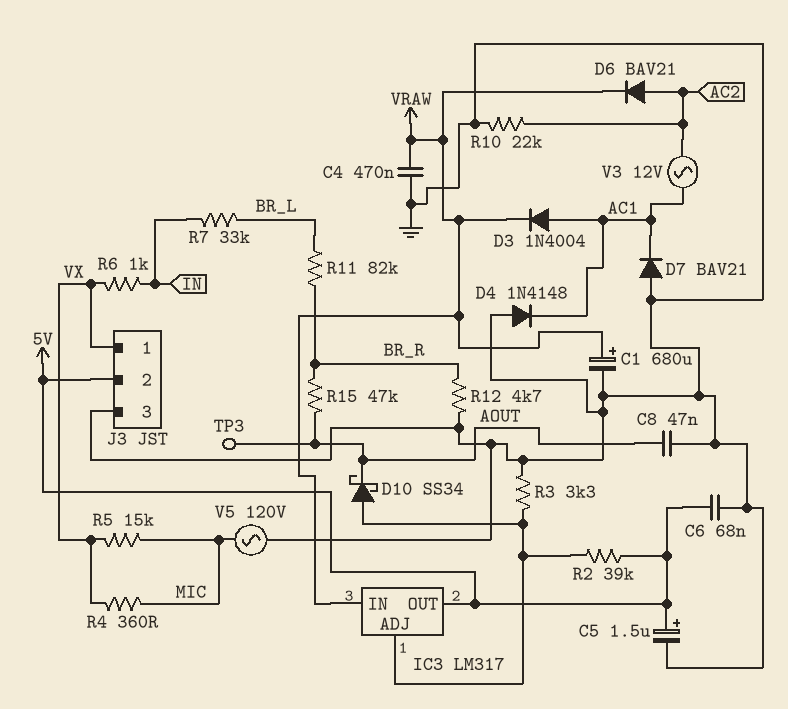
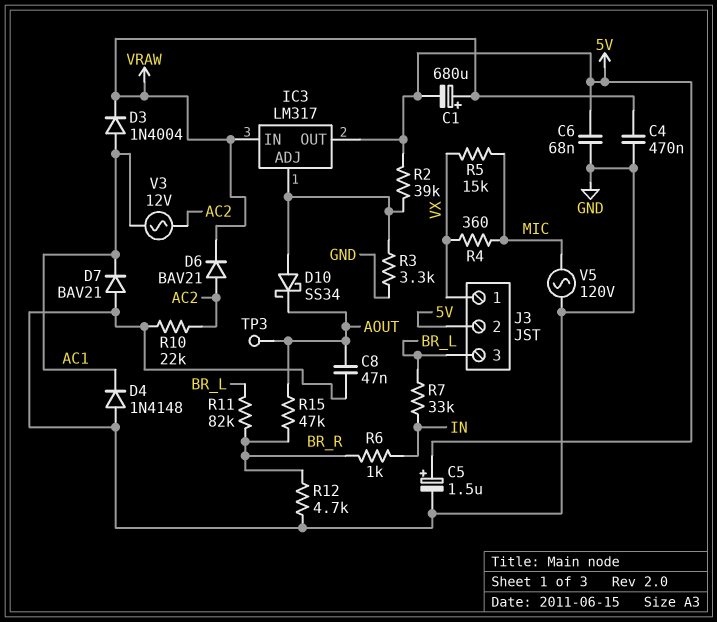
C1: 680uF (plus VRAW, minus GND) -> 680uF (plus VRAW, minus 5V)
J3 pin 3: GND -> BR_L
R6: 1k (IN, VX) -> 1k (BR_R, IN)

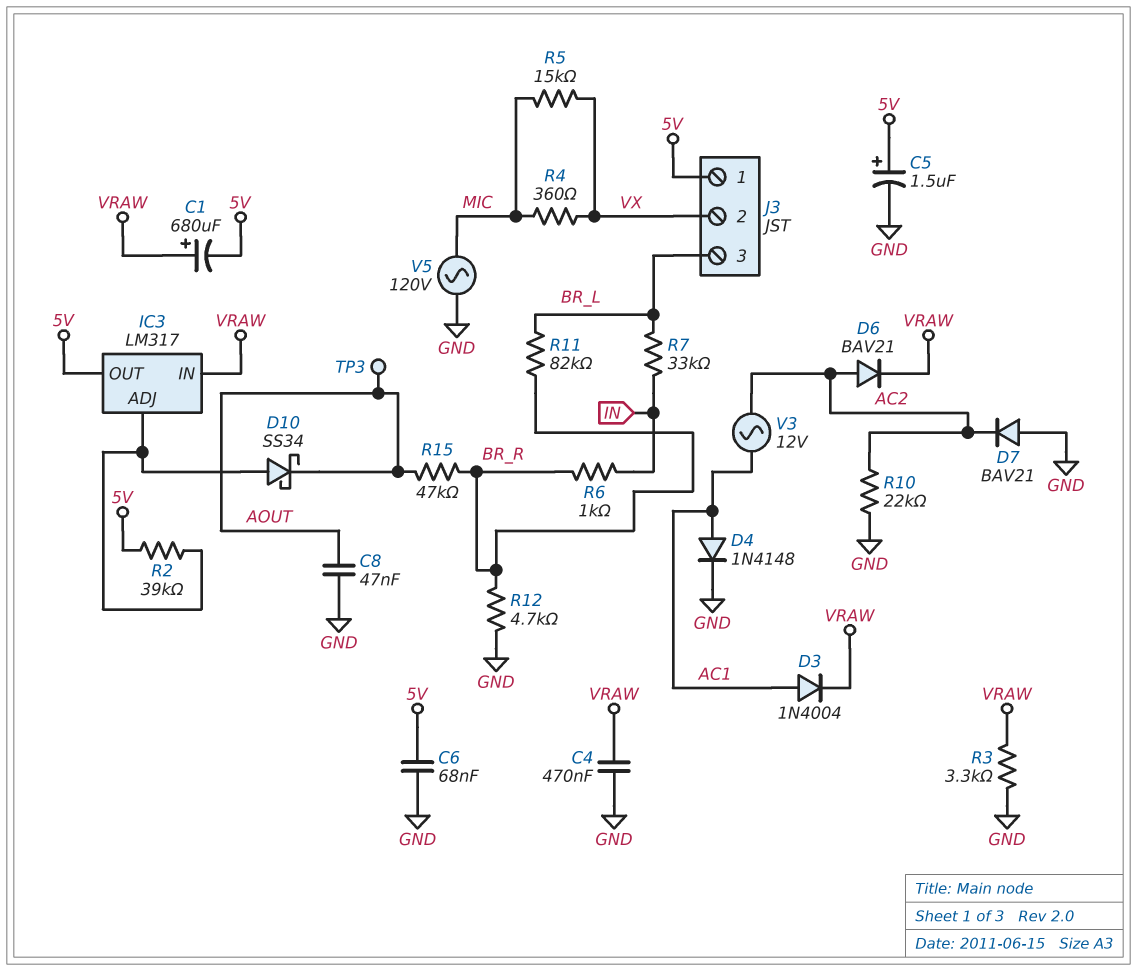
D4: diode 1N4148 (A GND, K AC1) -> diode 1N4148 (A AC1, K GND)
D7: diode BAV21 (A GND, K AC1) -> diode BAV21 (A GND, K AC2)
J3 pin 1: VX -> 5V
J3 pin 2: 5V -> VX
R3: 3.3k (GND, IC3/ADJ) -> 3.3k (GND, VRAW)

